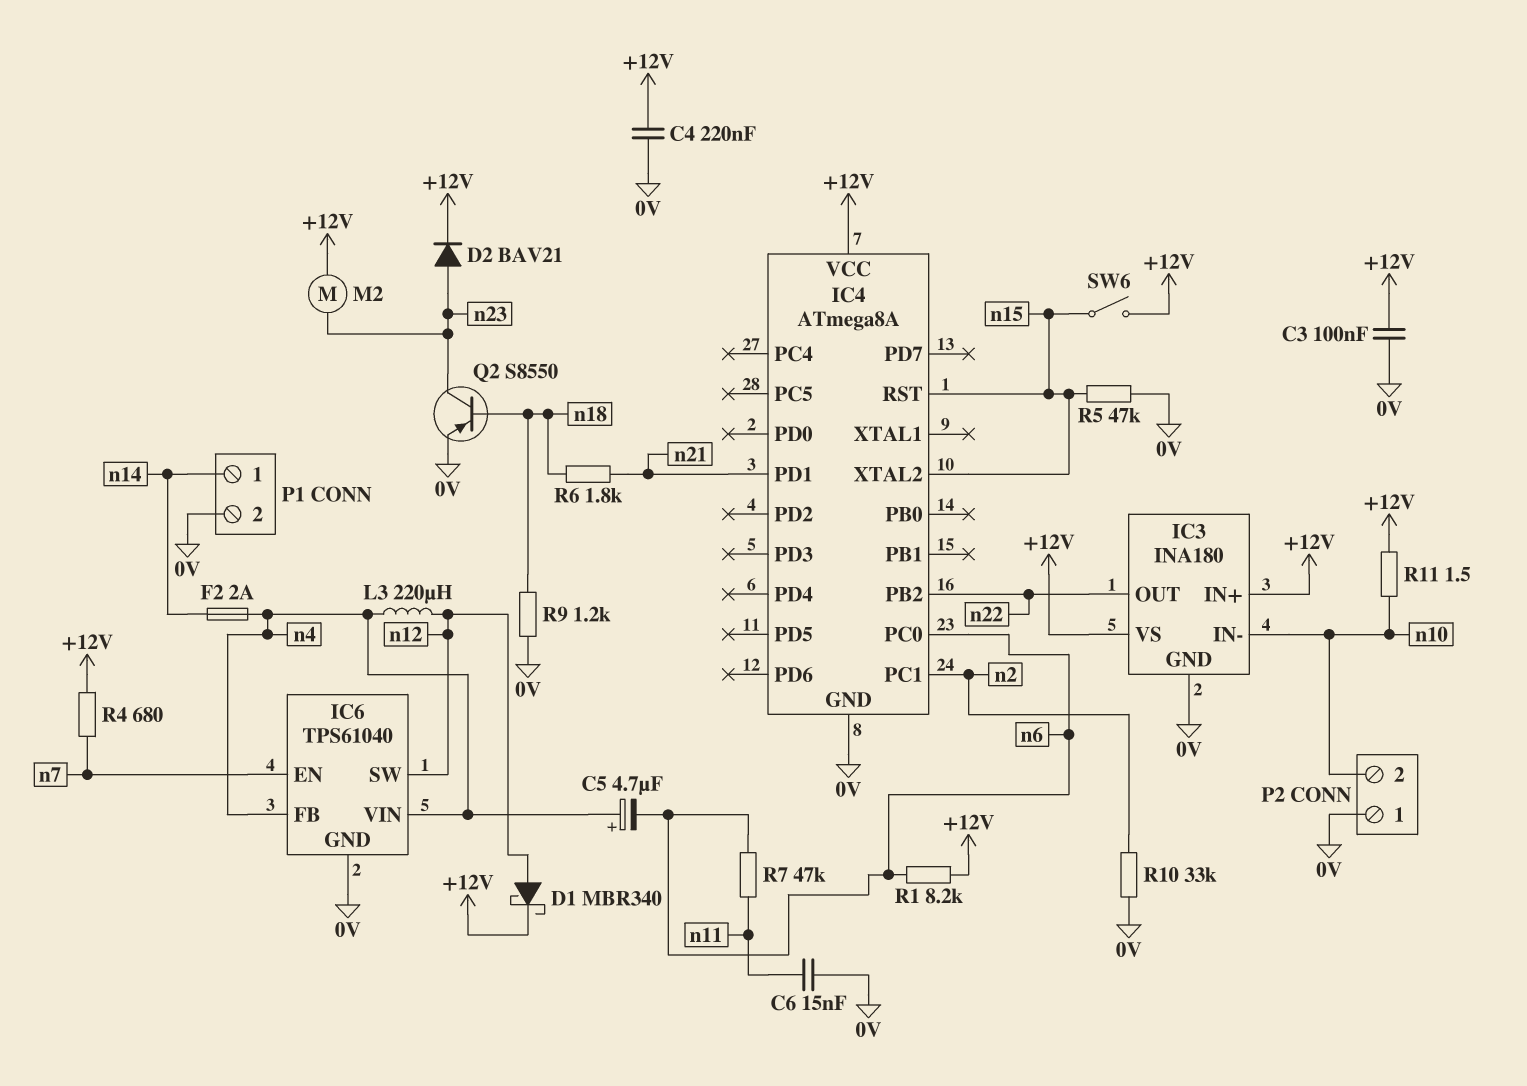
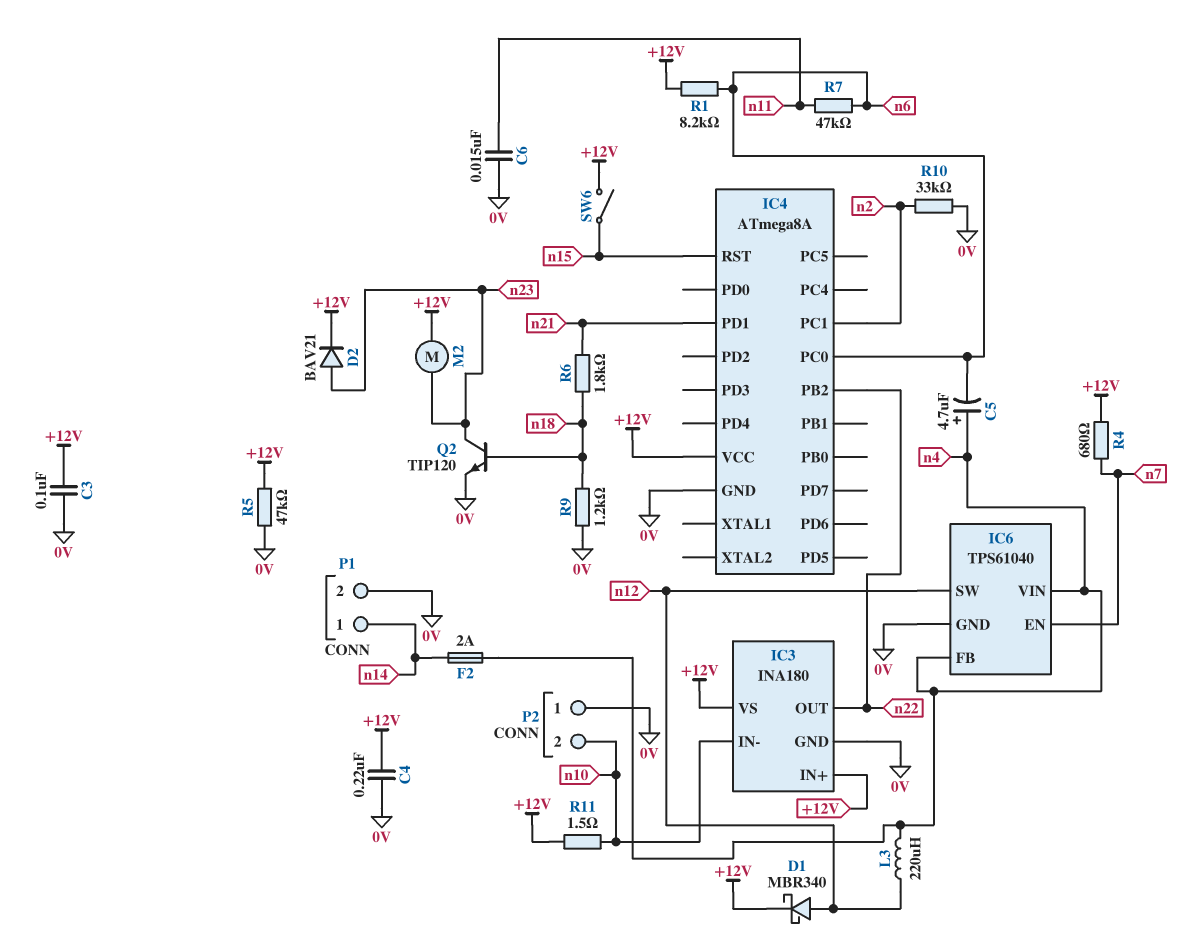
IC4 pin XTAL2: n15 -> none
Q2: PNP S8550 (B n18, C n23, E 0V) -> NPN TIP120 (B n18, C n23, E 0V)
R5: 47k (0V, n15) -> 47k (+12V, 0V)

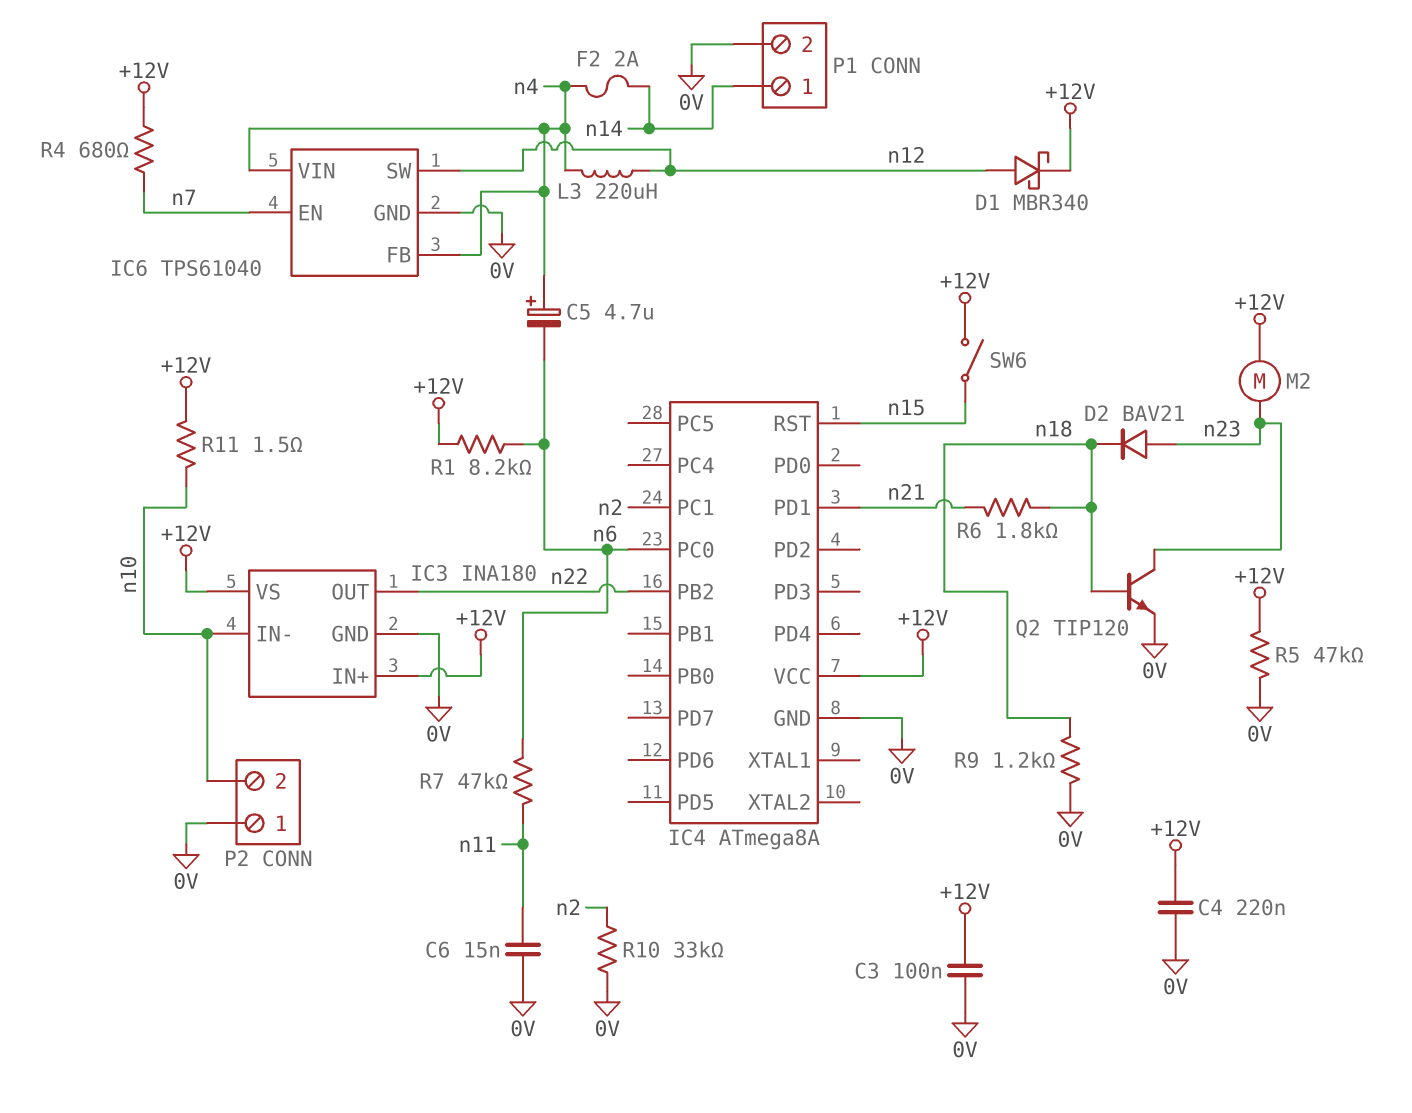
D2: diode BAV21 (A n23, K +12V) -> diode BAV21 (A n23, K n18)

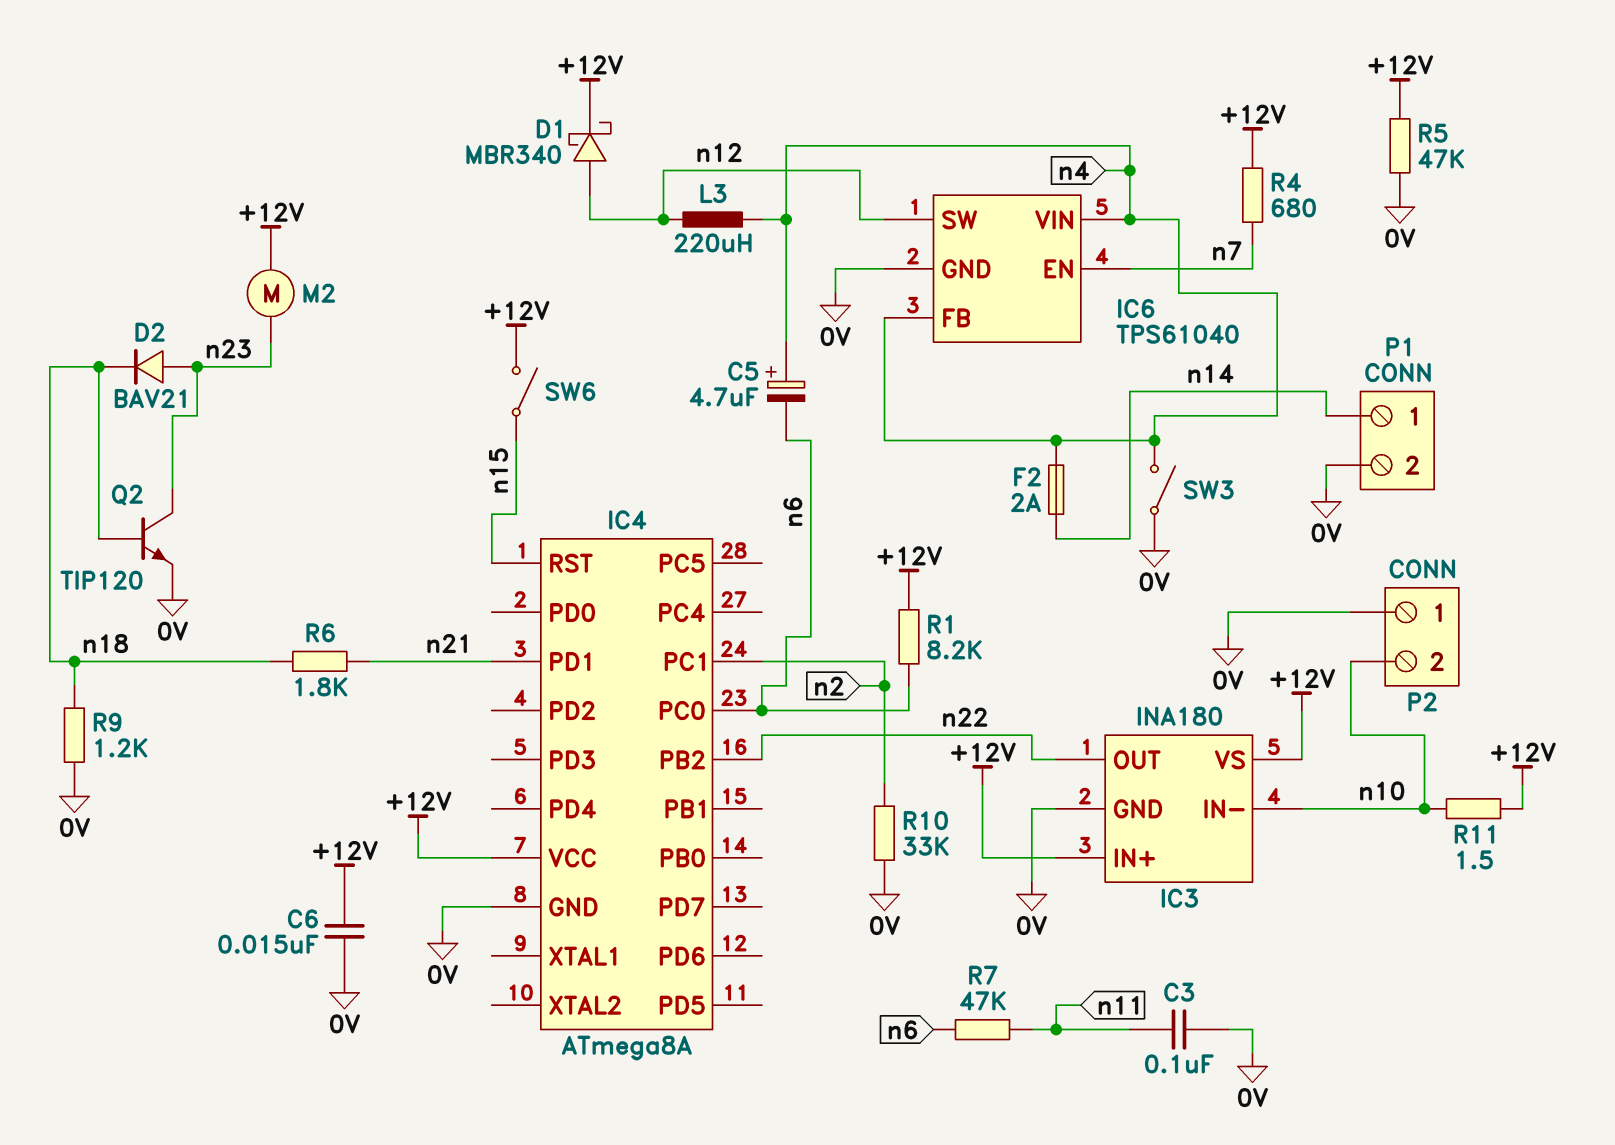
C3: 100nF (+12V, 0V) -> 100nF (0V, n11)
C4: 220nF (+12V, 0V) -> none
C6: 15nF (0V, n11) -> 15nF (+12V, 0V)
SW3: none -> switch (0V, n4)

